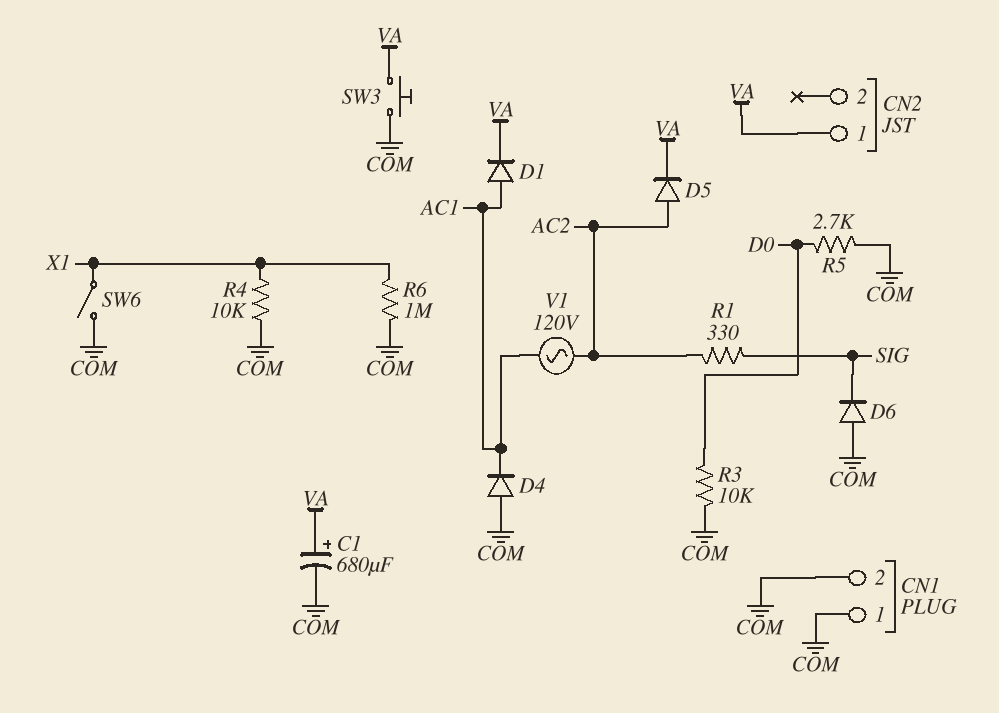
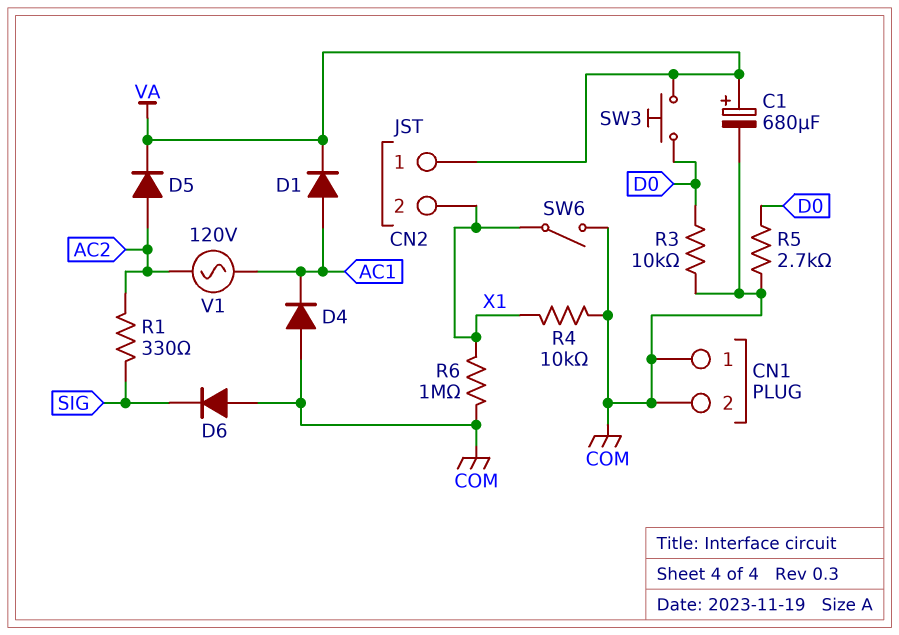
CN2 pin 2: none -> X1
SW3: button (COM, VA) -> button (D0, VA)

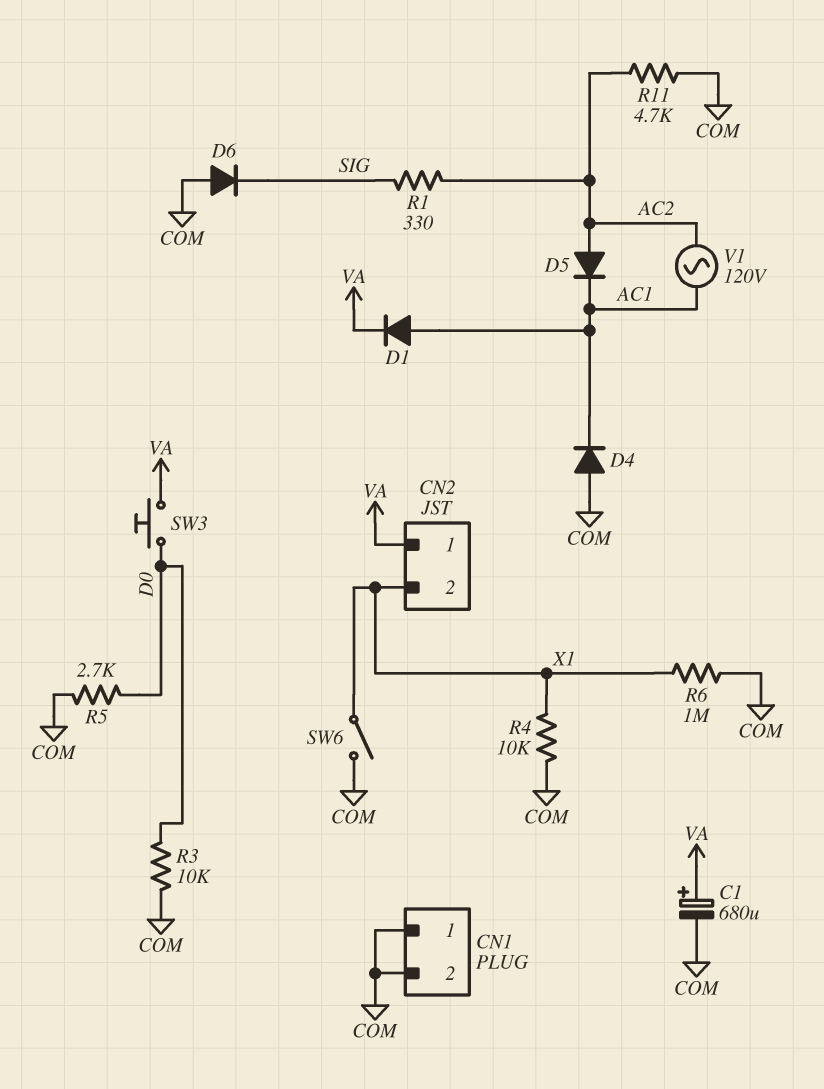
D5: diode (A AC2, K VA) -> diode (A AC2, K AC1)
R11: none -> 4.7k (AC2, COM)

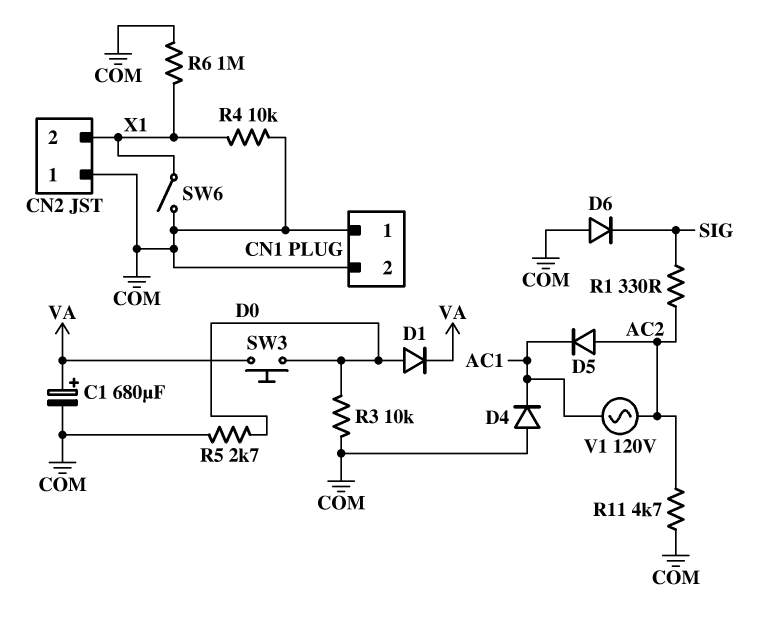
CN2 pin 1: VA -> COM
D1: diode (A AC1, K VA) -> diode (A D0, K VA)

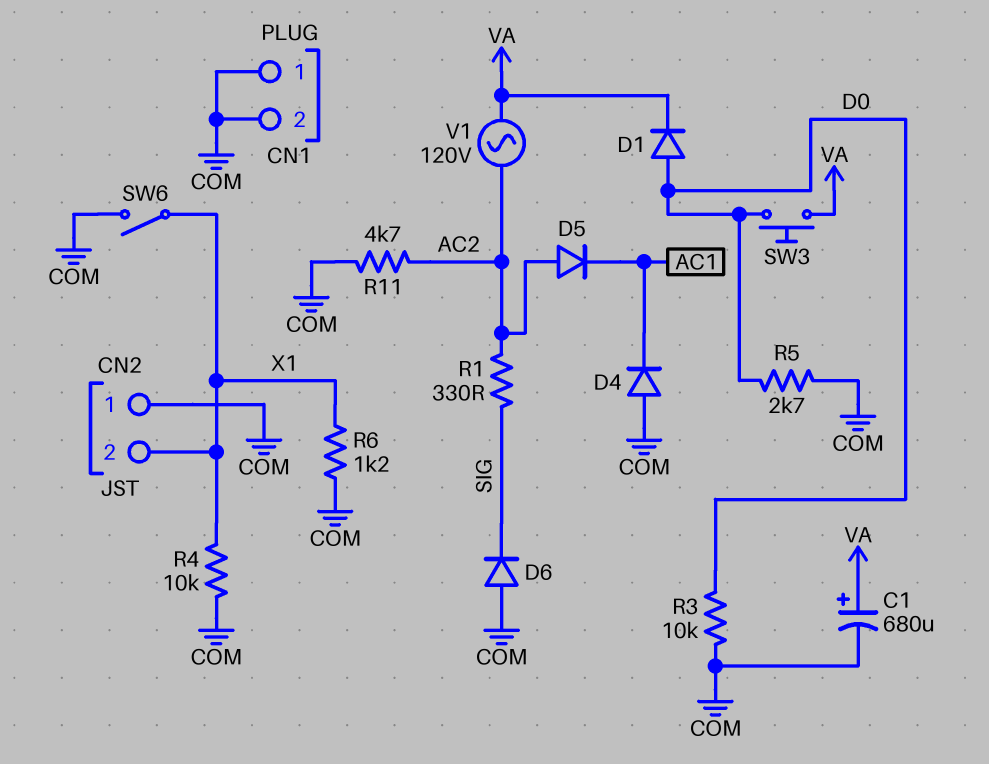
R6: 1M (COM, X1) -> 1.2k (COM, X1)
V1: AC 120V (AC1, AC2) -> AC 120V (AC2, VA)

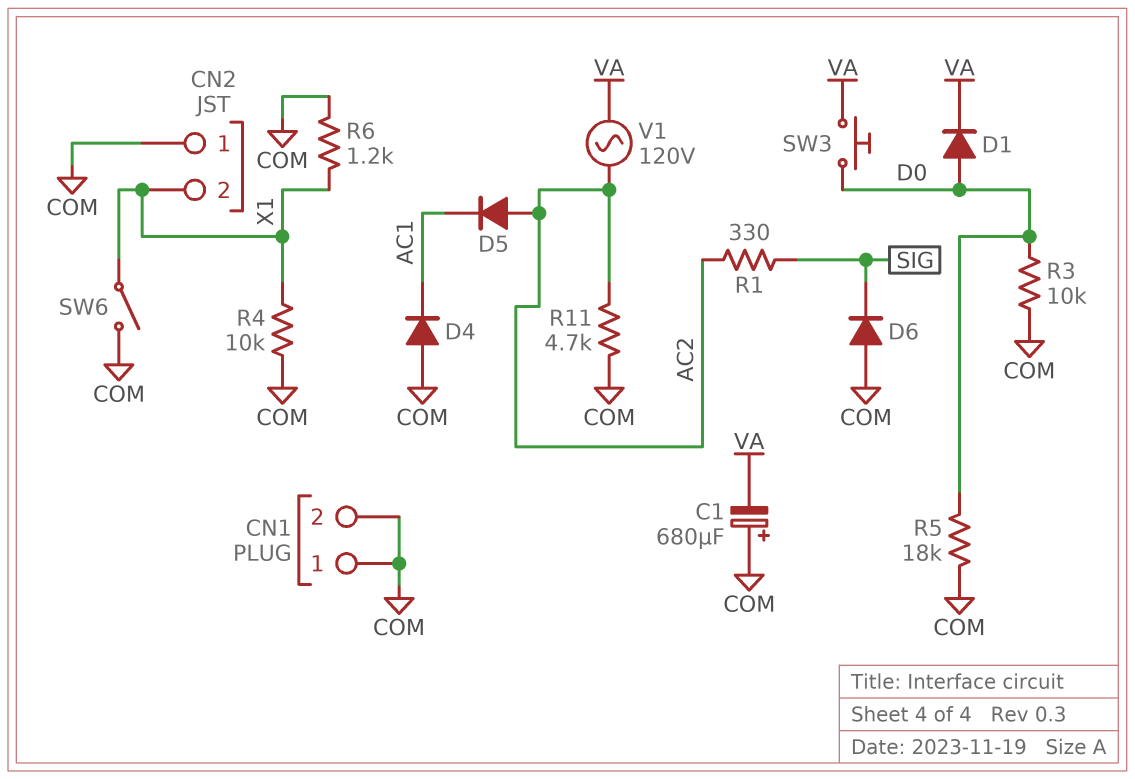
C1: 680uF (plus VA, minus COM) -> 680uF (plus COM, minus VA)
R5: 2.7k (COM, D0) -> 18k (COM, D0)

